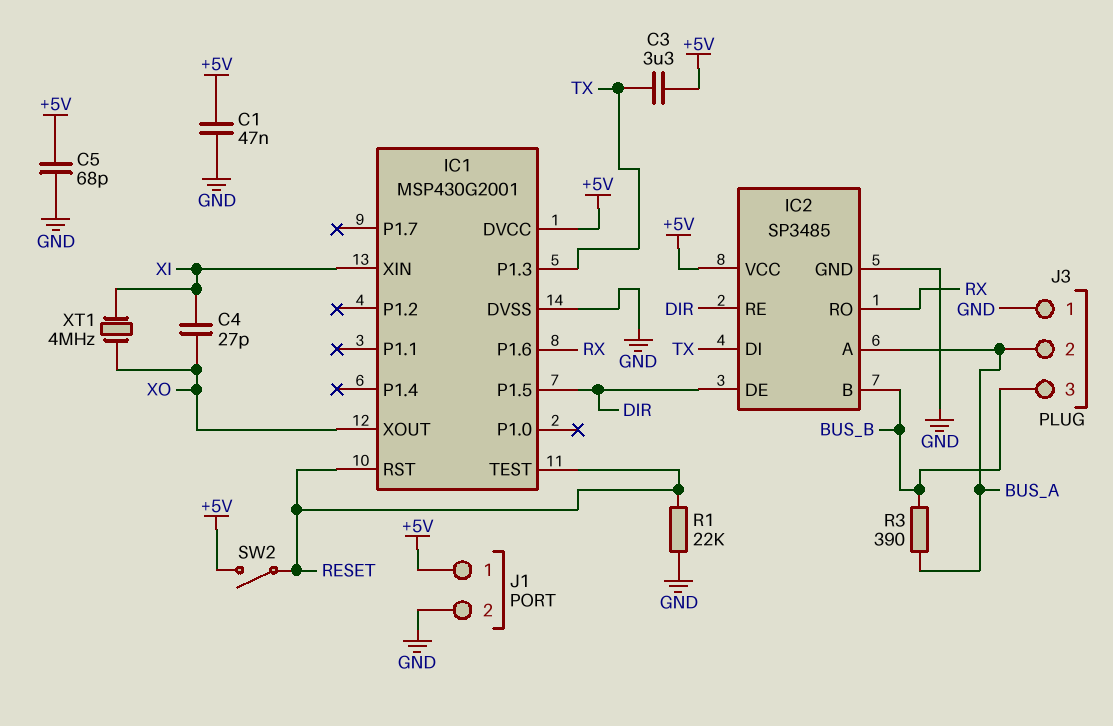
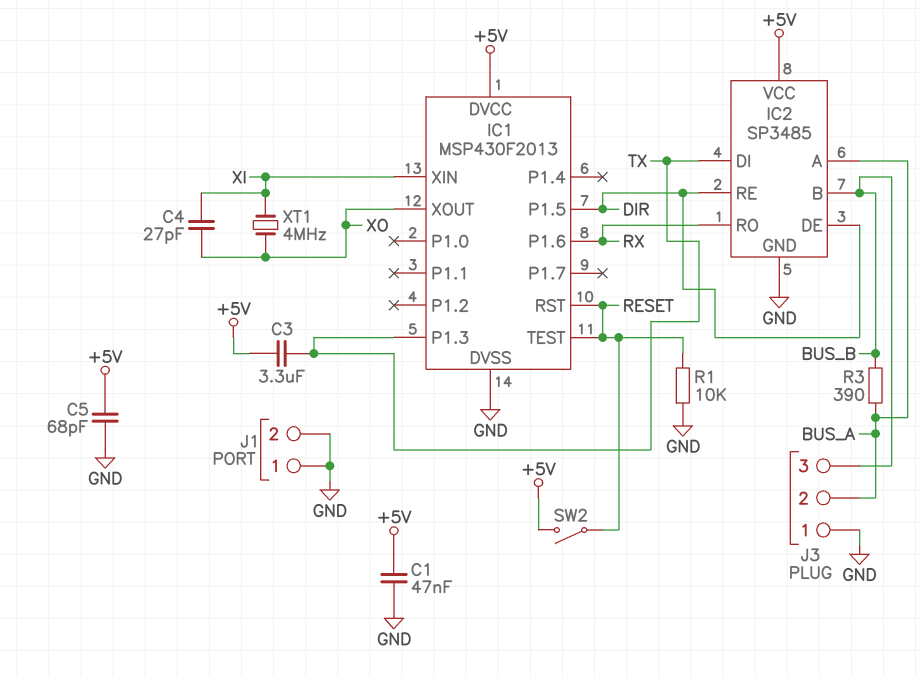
IC1: MSP430G2001 -> MSP430F2013
J1 pin 1: +5V -> GND
R1: 22k (GND, RESET) -> 10k (GND, RESET)

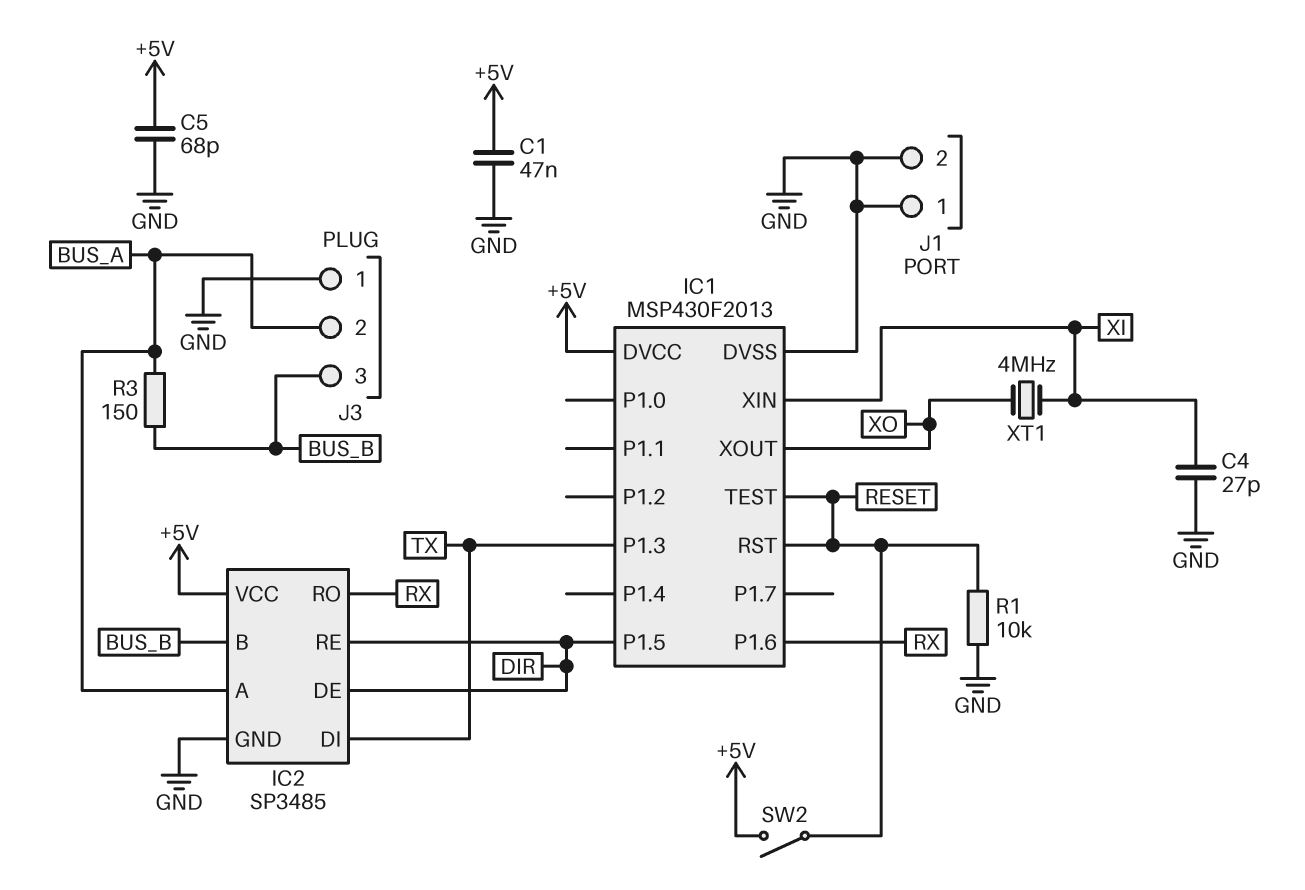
C3: 3.3uF (+5V, TX) -> none
C4: 27pF (XI, XO) -> 27pF (GND, XI)
R3: 390 (BUS_A, BUS_B) -> 150 (BUS_A, BUS_B)

